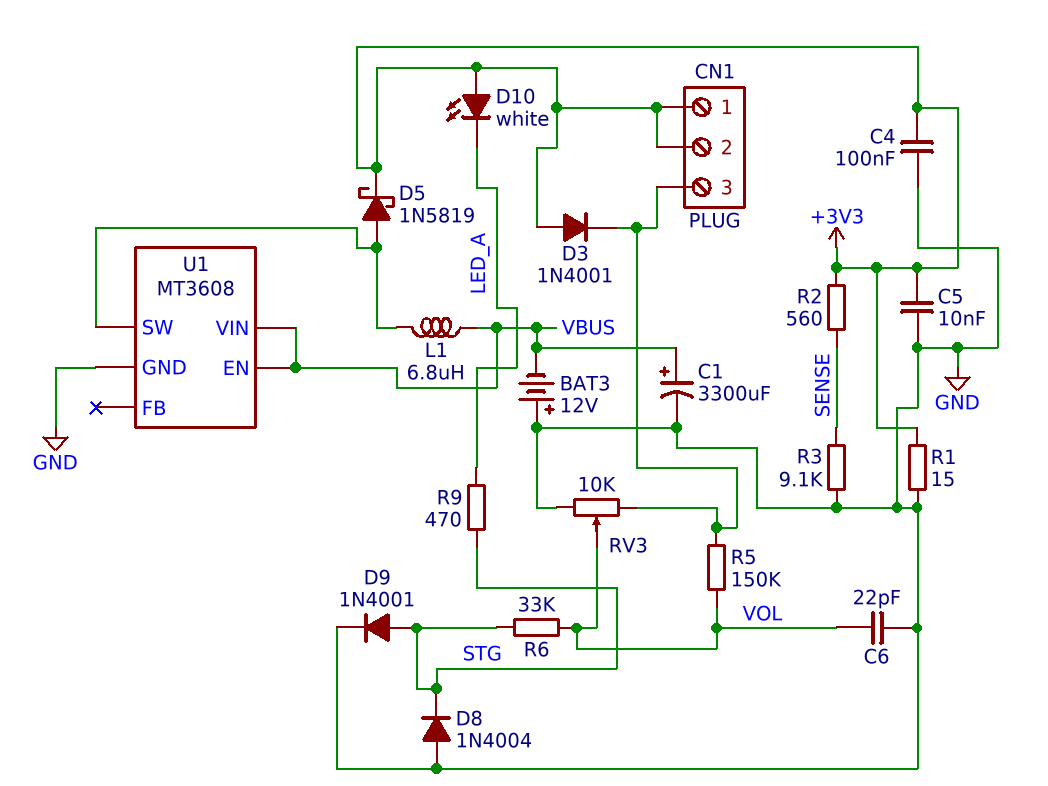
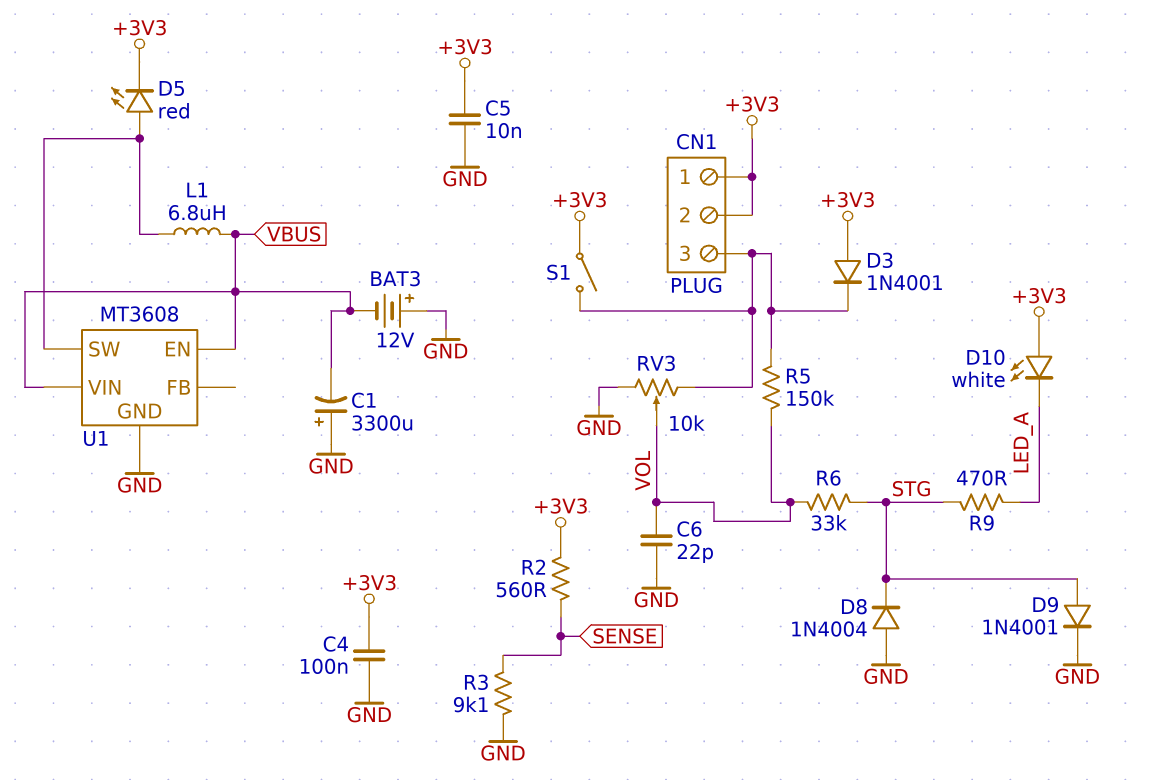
C1: 3300uF (plus VBUS, minus GND) -> 3300uF (plus GND, minus VBUS)
D5: schottky 1N5819 (A U1/SW, K +3V3) -> LED red (A U1/SW, K +3V3)
R1: 15 (+3V3, GND) -> none
S1: none -> switch (+3V3, CN1/3)

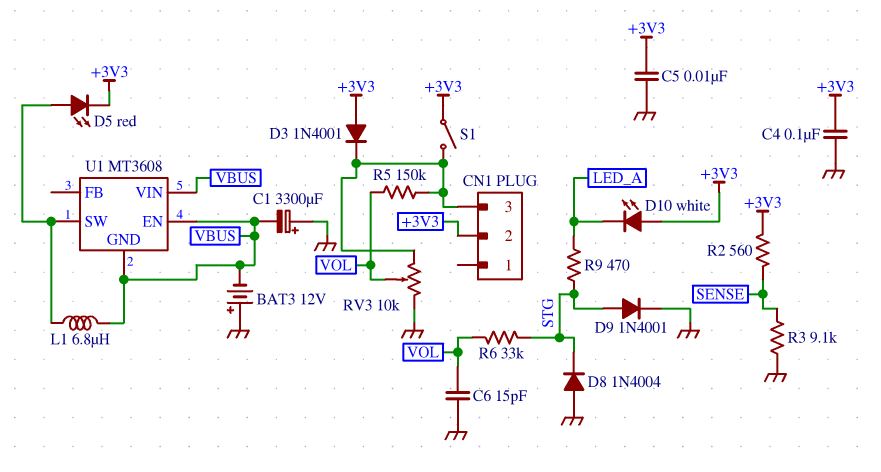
C6: 22pF (GND, VOL) -> 15pF (GND, VOL)
CN1 pin 1: +3V3 -> none
U1 pin GND: GND -> VBUS

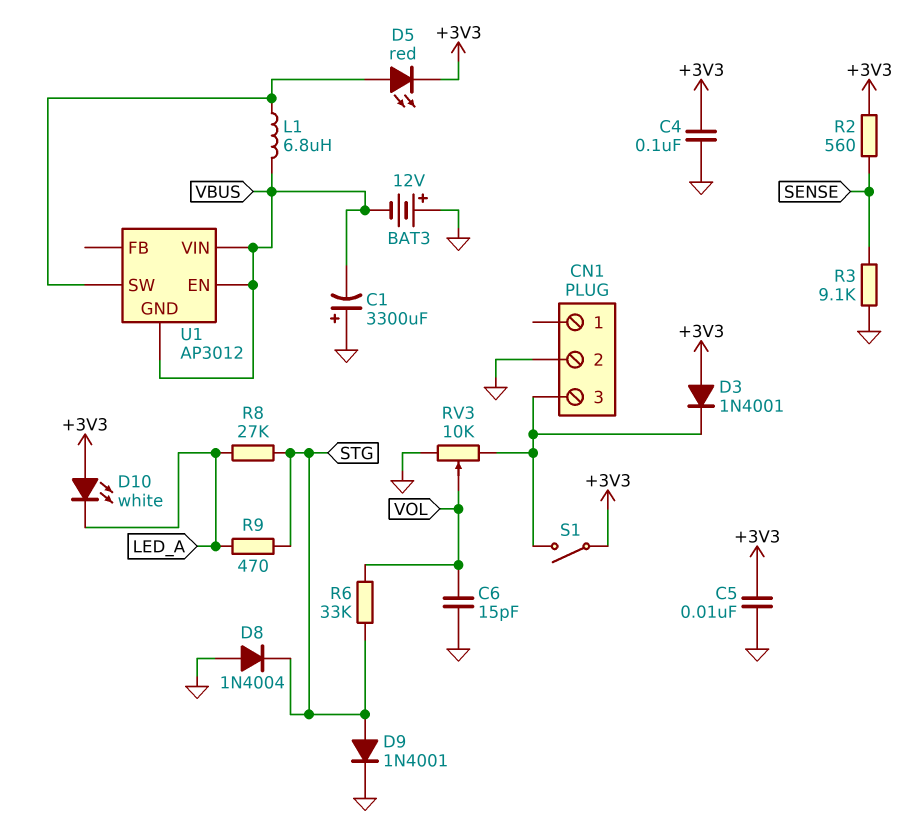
CN1 pin 2: +3V3 -> GND
R5: 150k (CN1/3, VOL) -> none
R8: none -> 27k (LED_A, STG)
U1: MT3608 -> AP3012

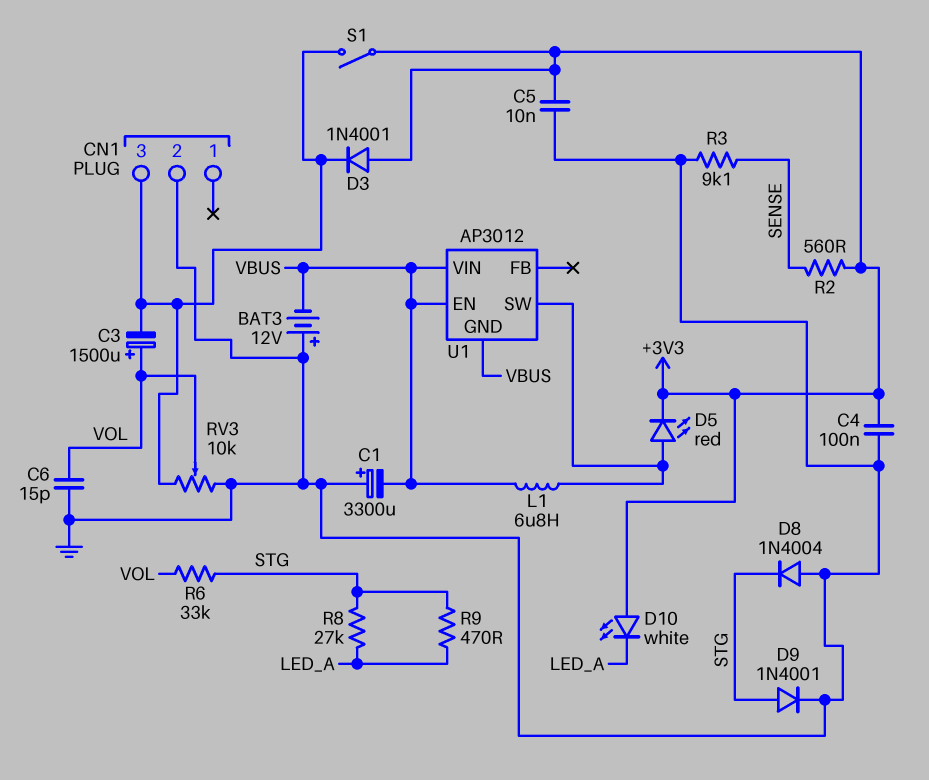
C3: none -> 1500uF (plus VOL, minus CN1/3)

